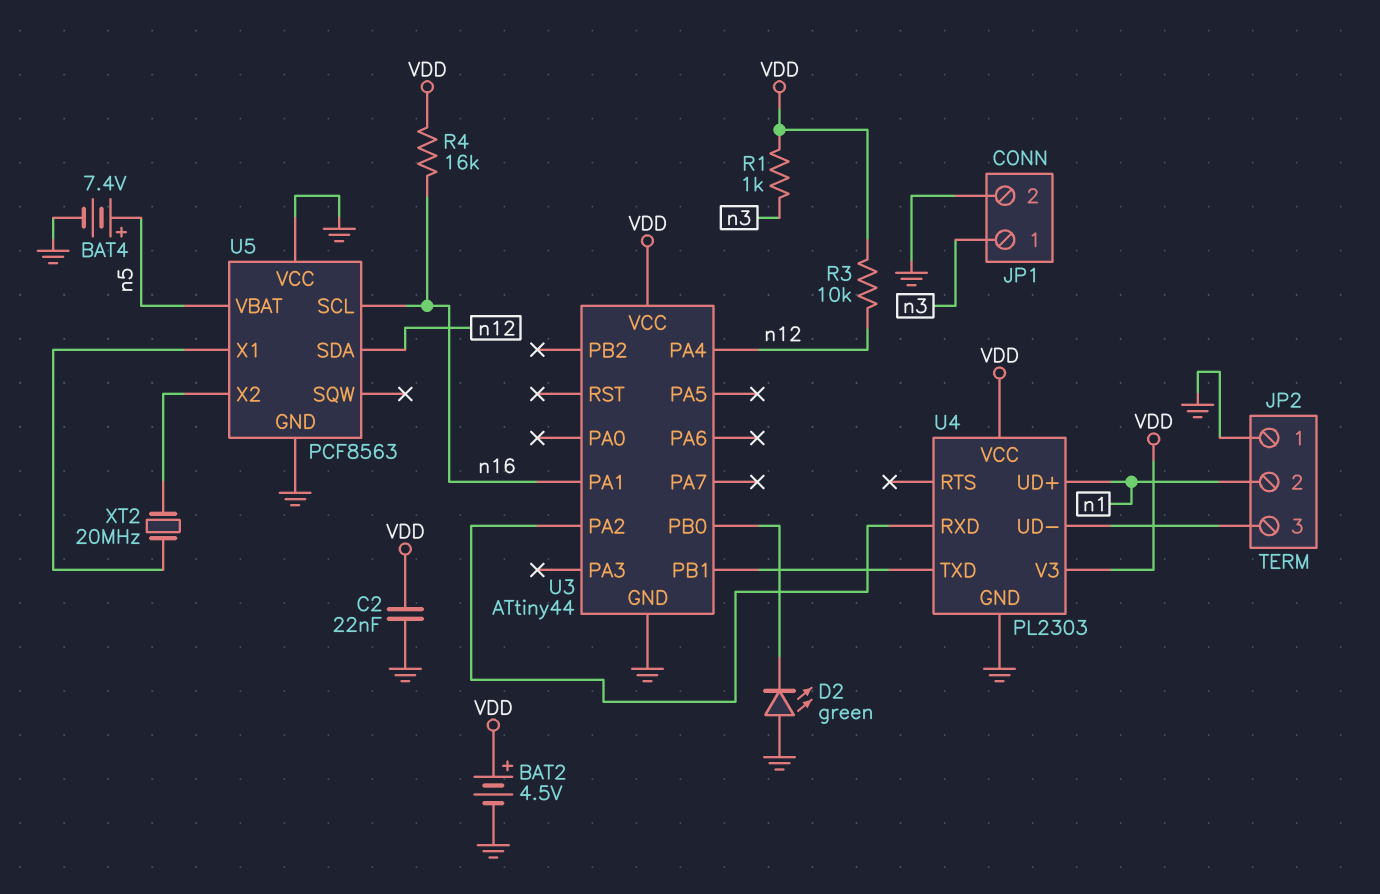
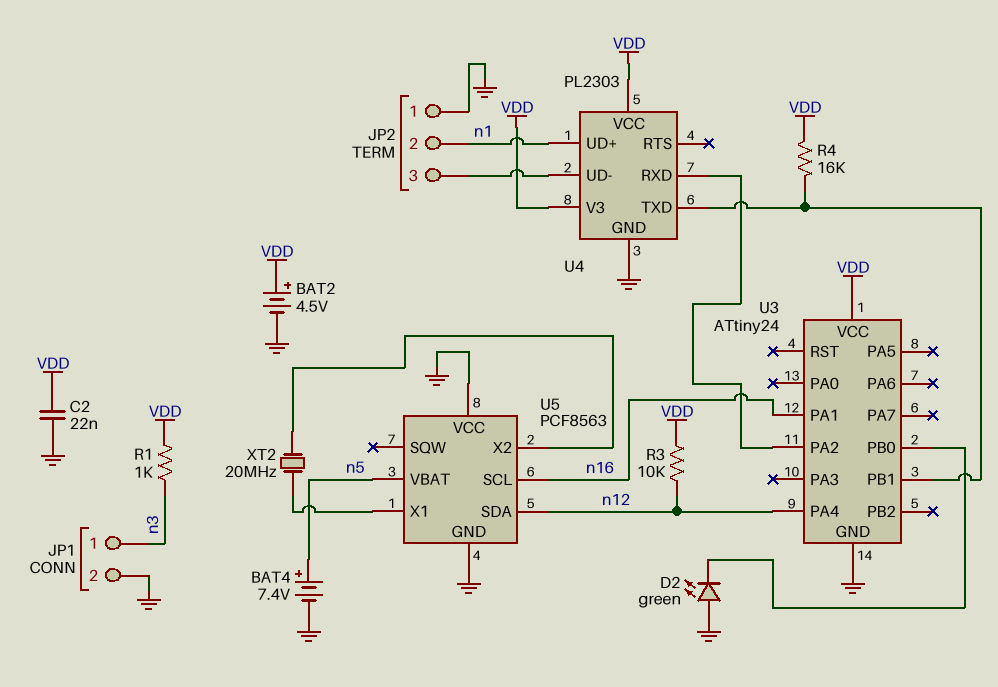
R4: 16k (VDD, n16) -> 16k (U3/PB1, VDD)
U3: ATtiny44 -> ATtiny24

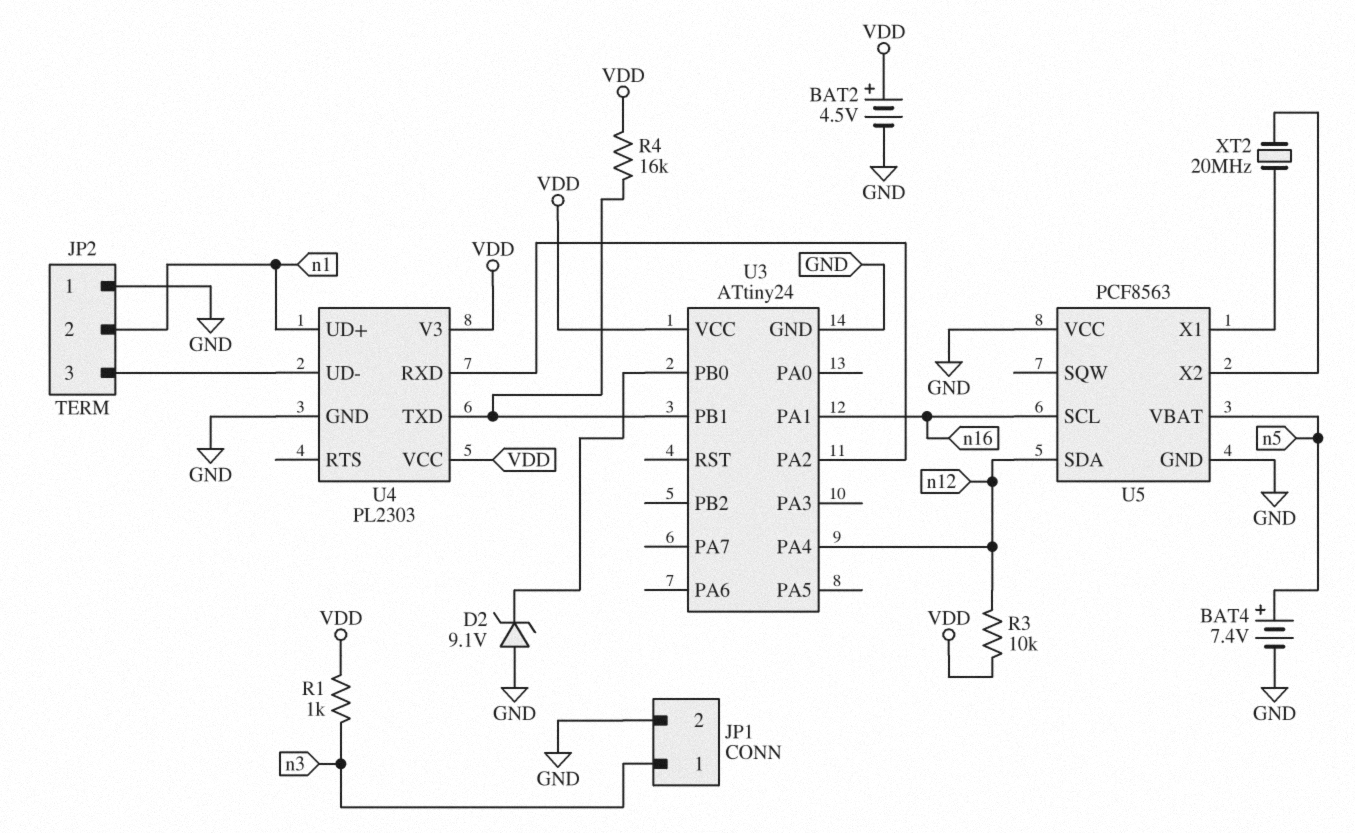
C2: 22nF (GND, VDD) -> none
D2: LED green (A GND, K U3/PB0) -> zener 9.1V (A GND, K U3/PB0)

